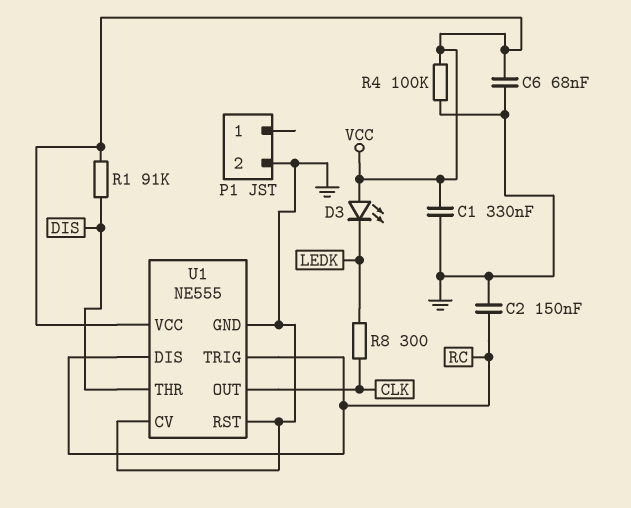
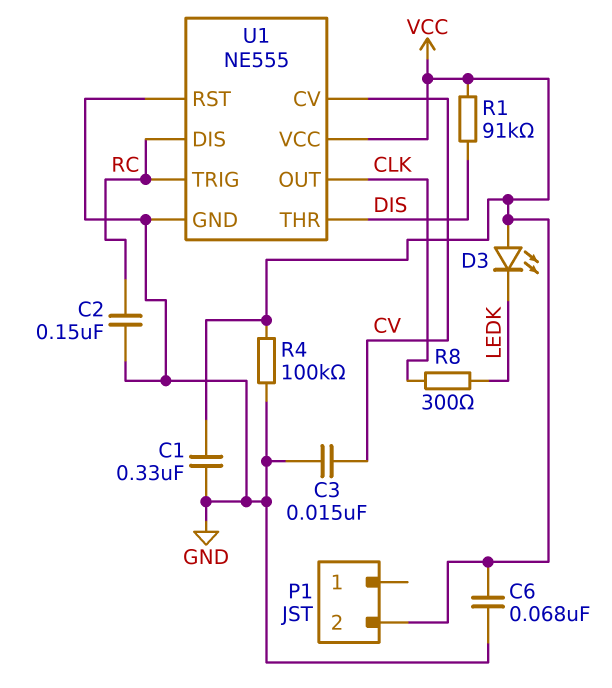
C3: none -> 15nF (CV, GND)
P1 pin 2: GND -> VCC
U1 pin CV: GND -> CV

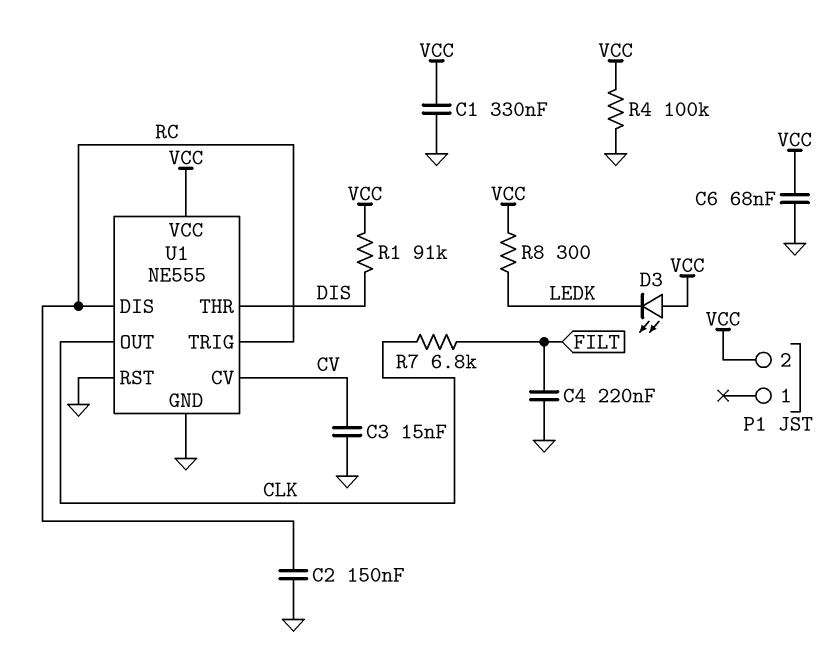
C4: none -> 220nF (FILT, GND)
R7: none -> 6.8k (CLK, FILT)
R8: 300 (CLK, LEDK) -> 300 (LEDK, VCC)

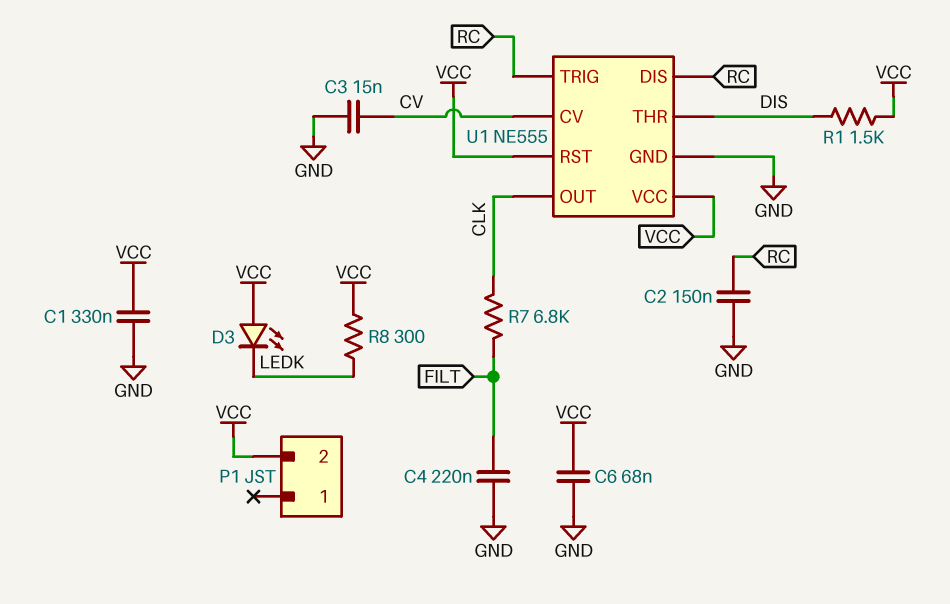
R1: 91k (DIS, VCC) -> 1.5k (DIS, VCC)
R4: 100k (GND, VCC) -> none
U1 pin RST: GND -> VCC

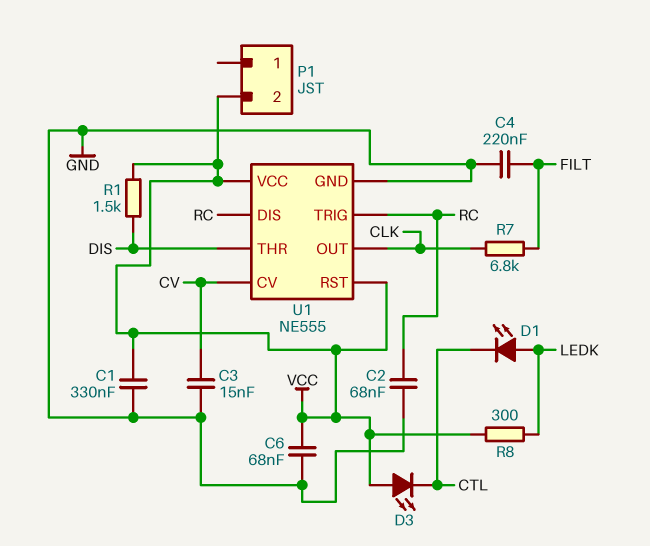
C2: 150nF (GND, RC) -> 68nF (GND, RC)
D1: none -> LED (A LEDK, K CTL)
D3: LED (A VCC, K LEDK) -> LED (A VCC, K CTL)

